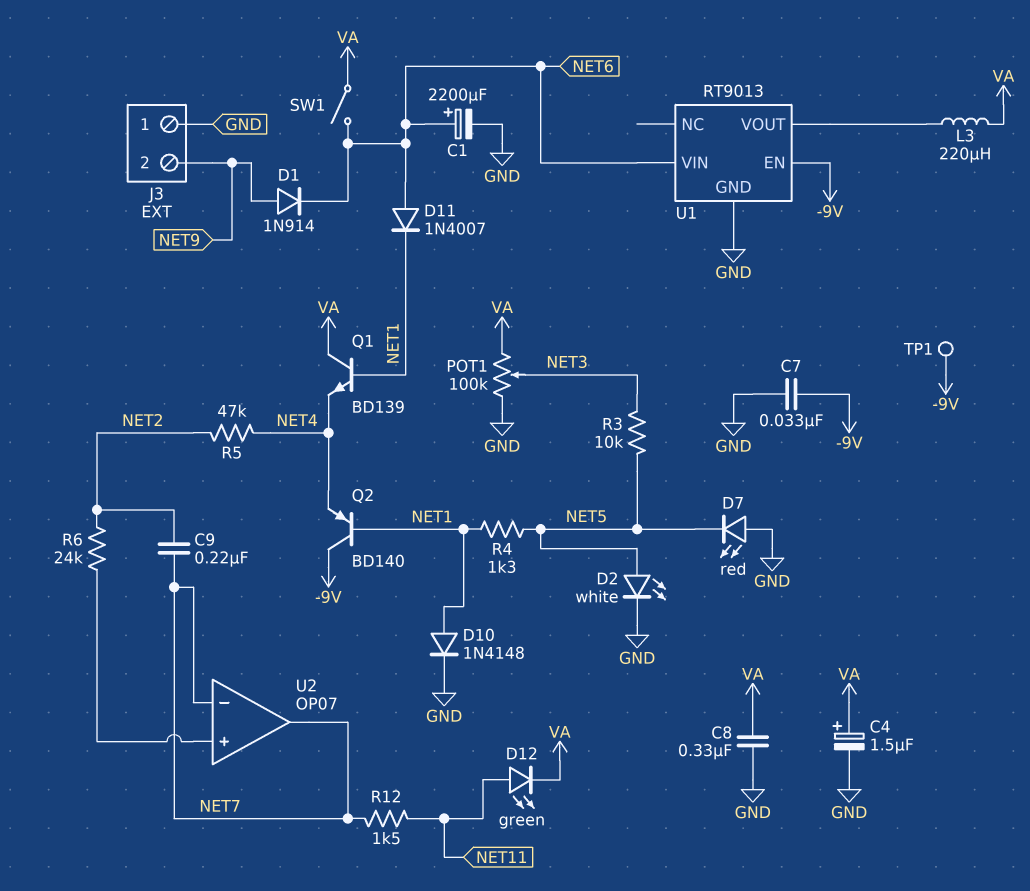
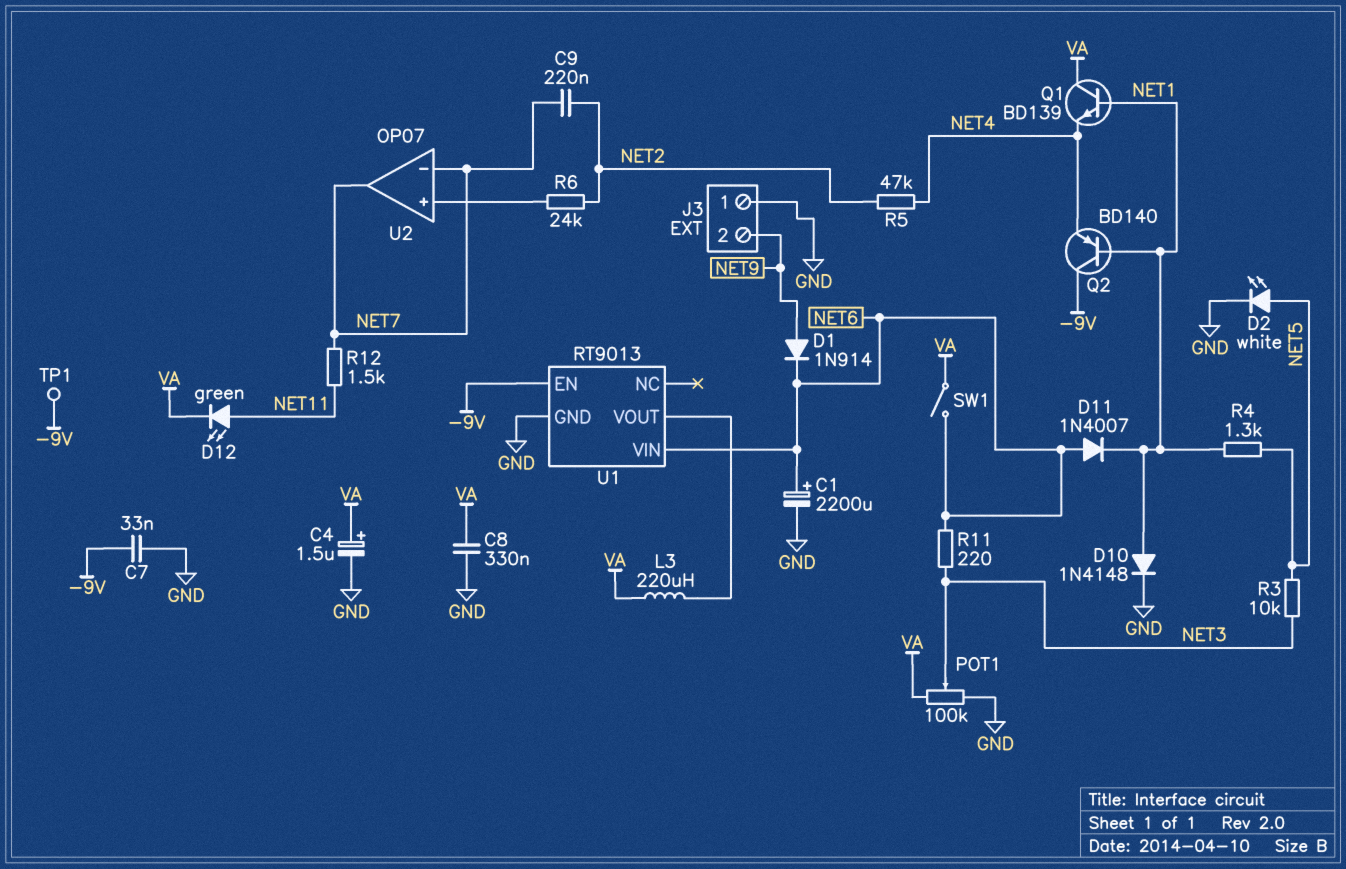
D7: LED red (A GND, K NET5) -> none
R11: none -> 220 (NET3, NET6)

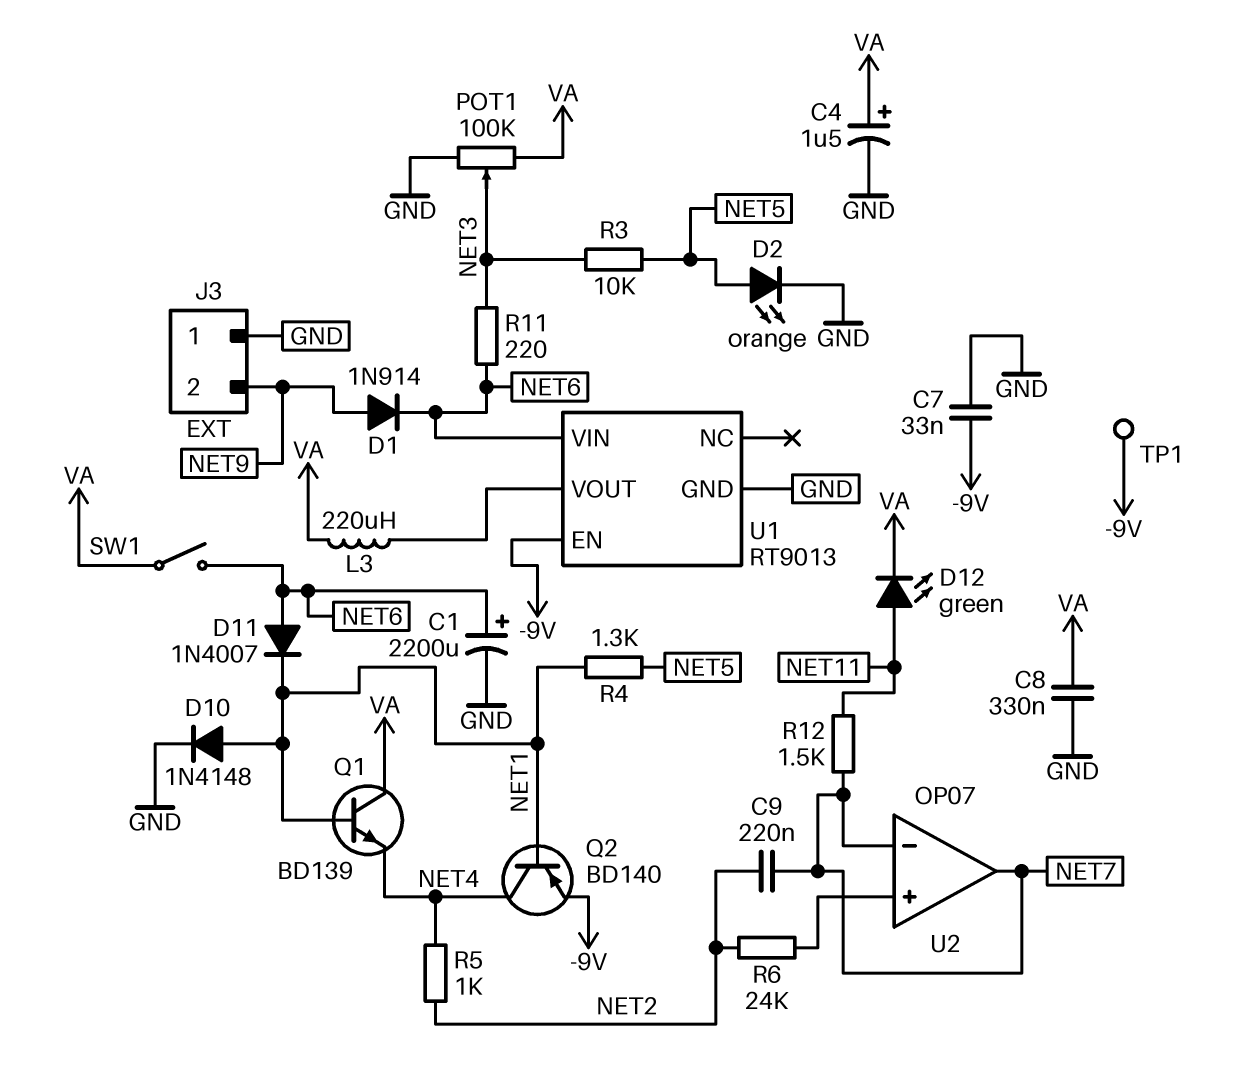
D2: LED white (A NET5, K GND) -> LED orange (A NET5, K GND)
Q2: PNP BD140 (B NET1, C -9V, E NET4) -> PNP BD140 (B NET1, C NET4, E -9V)
R5: 47k (NET2, NET4) -> 1k (NET2, NET4)

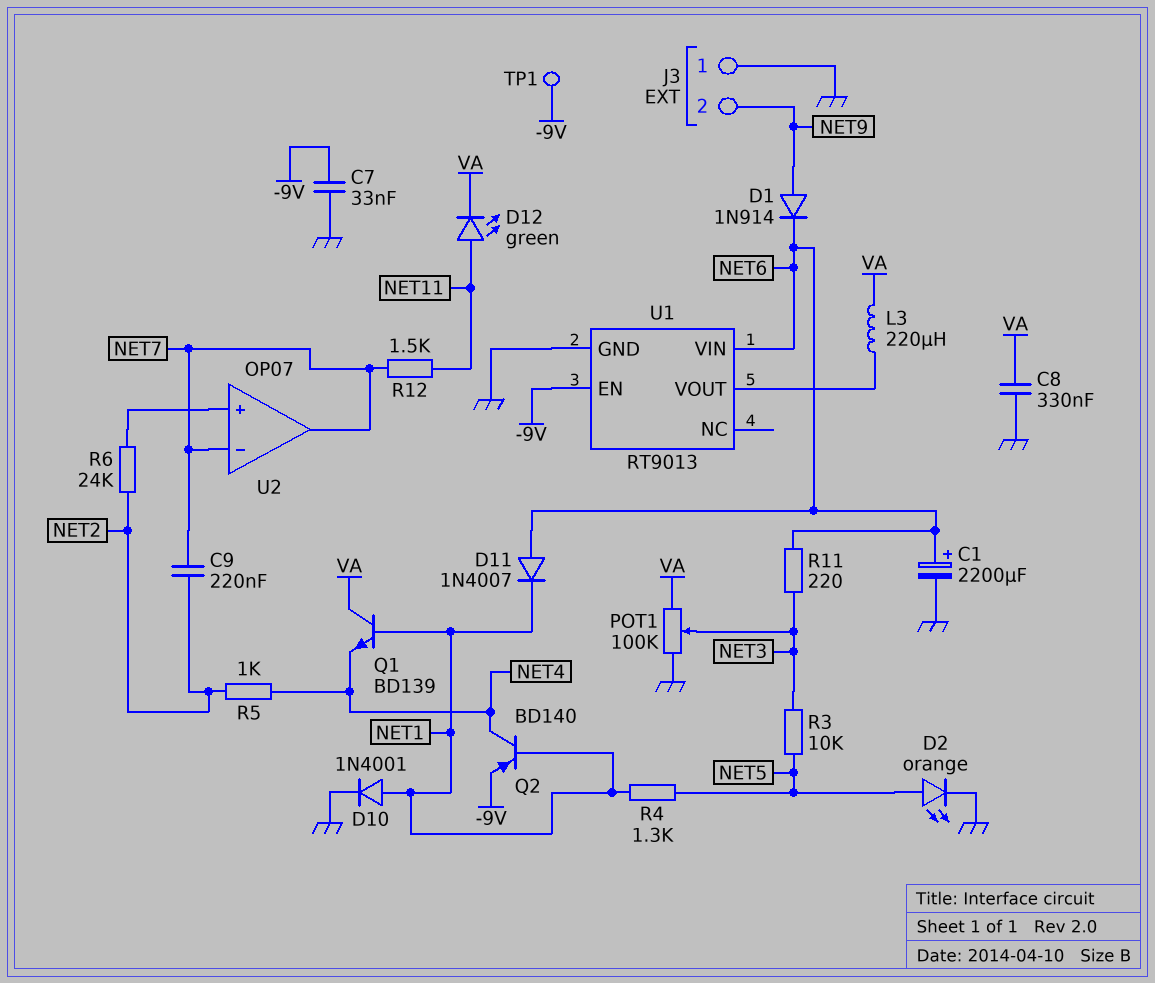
C4: 1.5uF (plus VA, minus GND) -> none
D10: diode 1N4148 (A NET1, K GND) -> diode 1N4001 (A NET1, K GND)
SW1: switch (NET6, VA) -> none

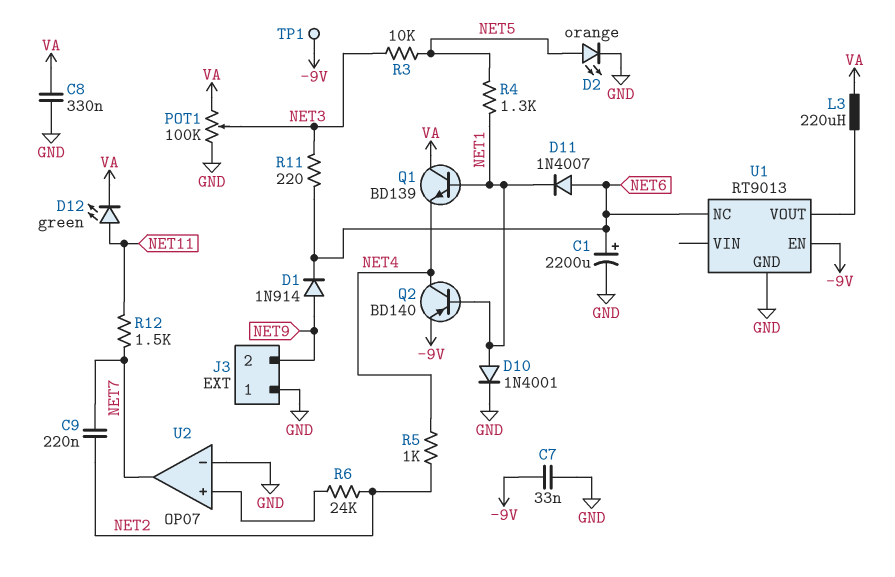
U1 pin NC: none -> NET6
U1 pin VIN: NET6 -> none
U2 pin in-: NET7 -> GND

